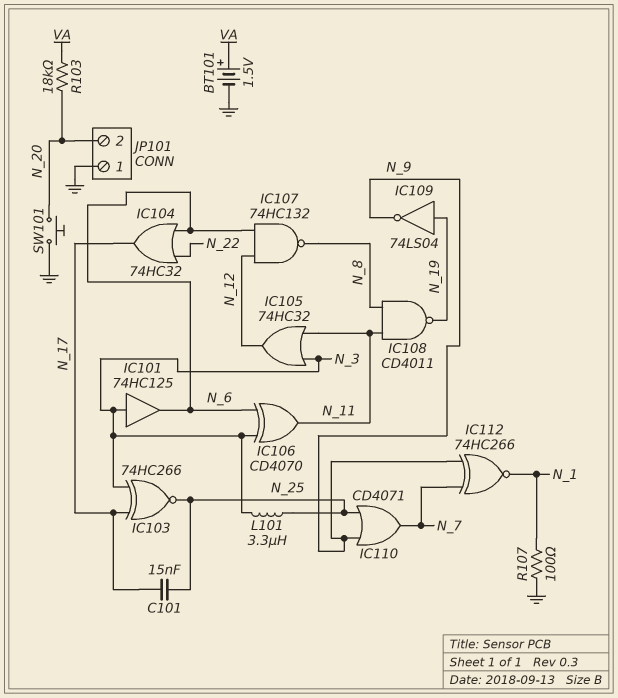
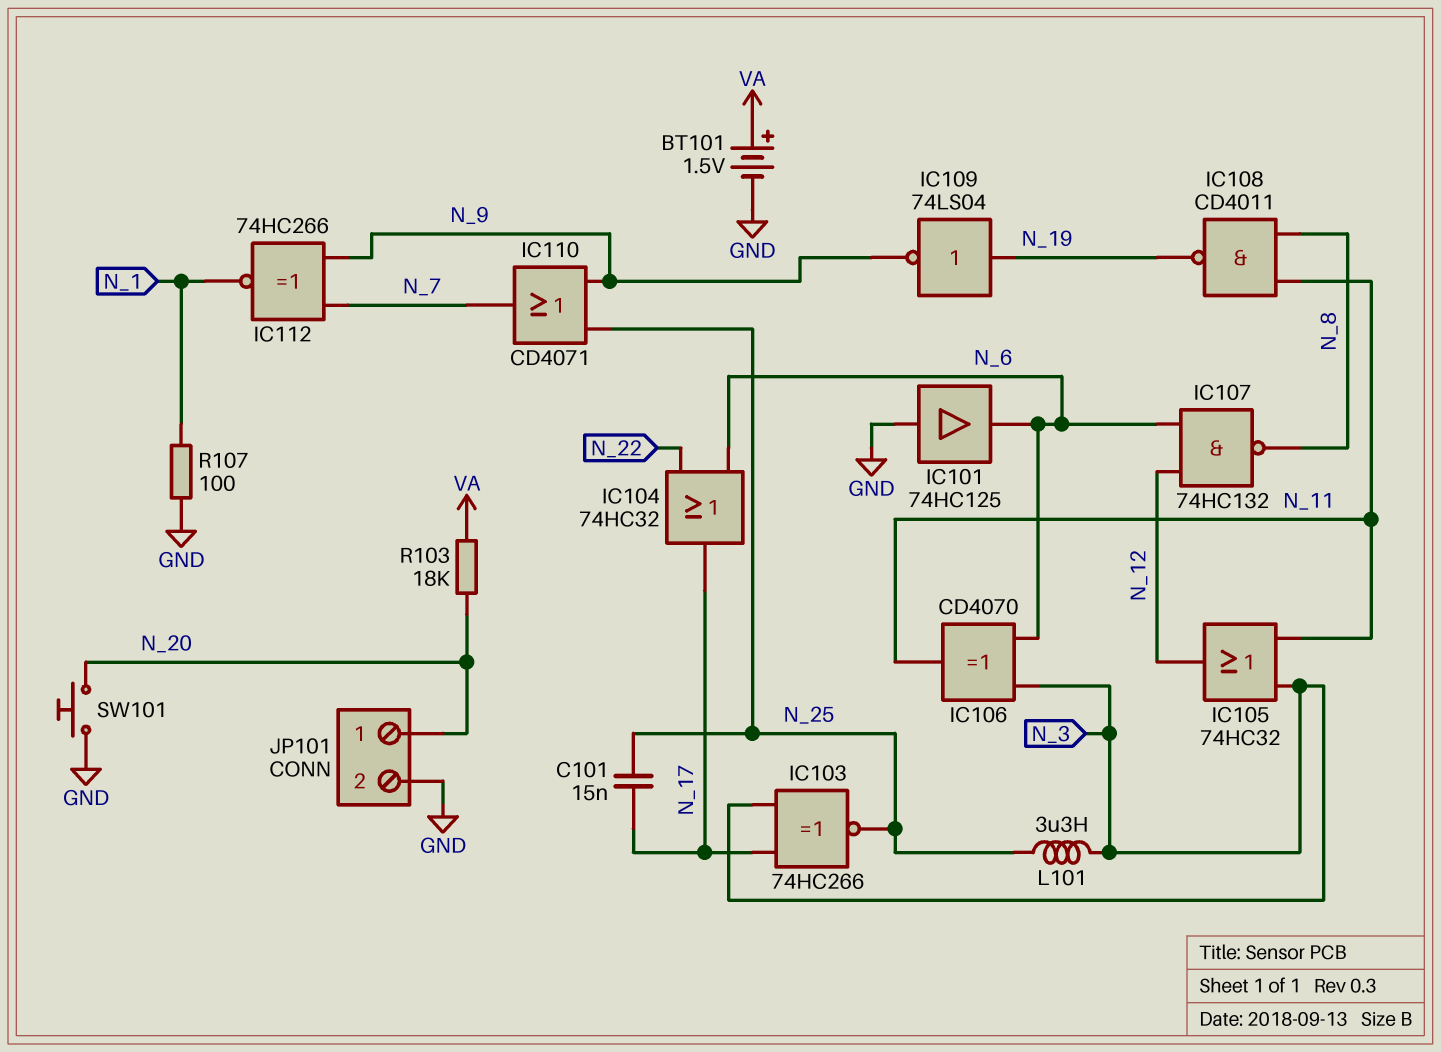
IC101: buffer 74HC125 (in N_3, out N_6) -> buffer 74HC125 (in GND, out N_6)
JP101 pin 1: GND -> N_20
JP101 pin 2: N_20 -> GND

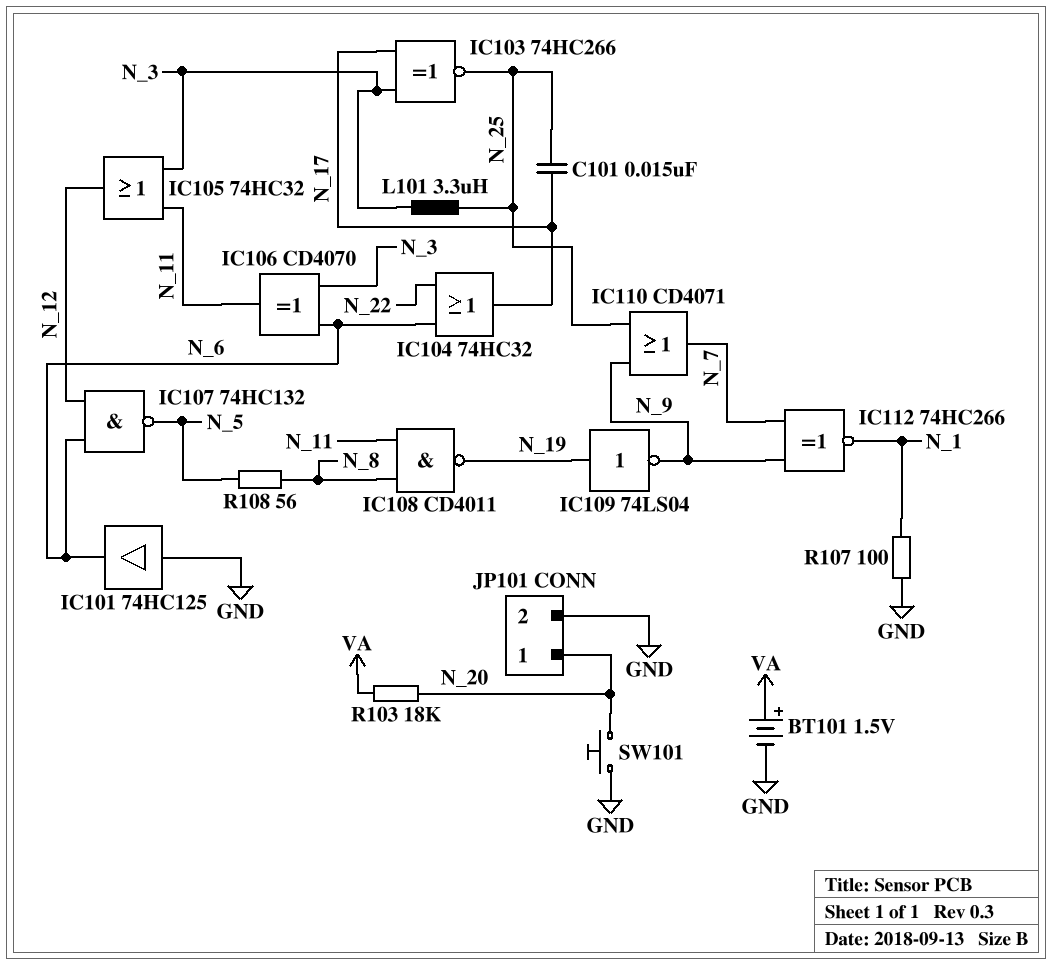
IC107: NAND 74HC132 (in N_6, in N_12, out N_8) -> NAND 74HC132 (in N_6, in N_12, out N_5)
R108: none -> 56 (N_5, N_8)

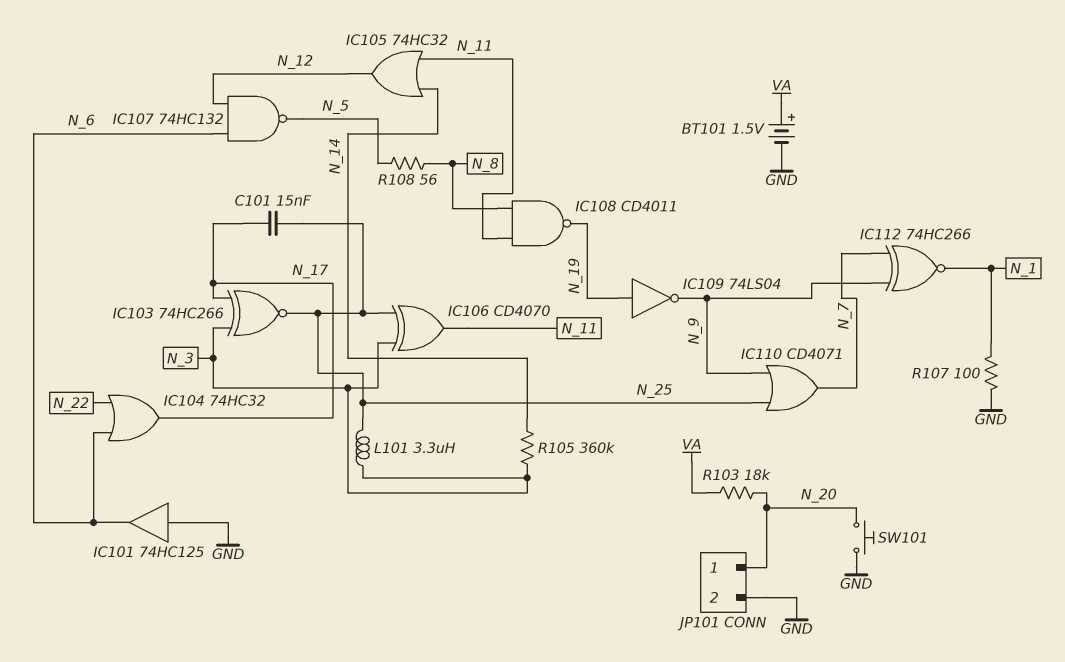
IC105: OR 74HC32 (in N_3, in N_11, out N_12) -> OR 74HC32 (in N_11, in N_14, out N_12)
IC106: XOR CD4070 (in N_3, in N_6, out N_11) -> XOR CD4070 (in N_3, in N_25, out N_11)
R105: none -> 360k (N_3, N_14)

